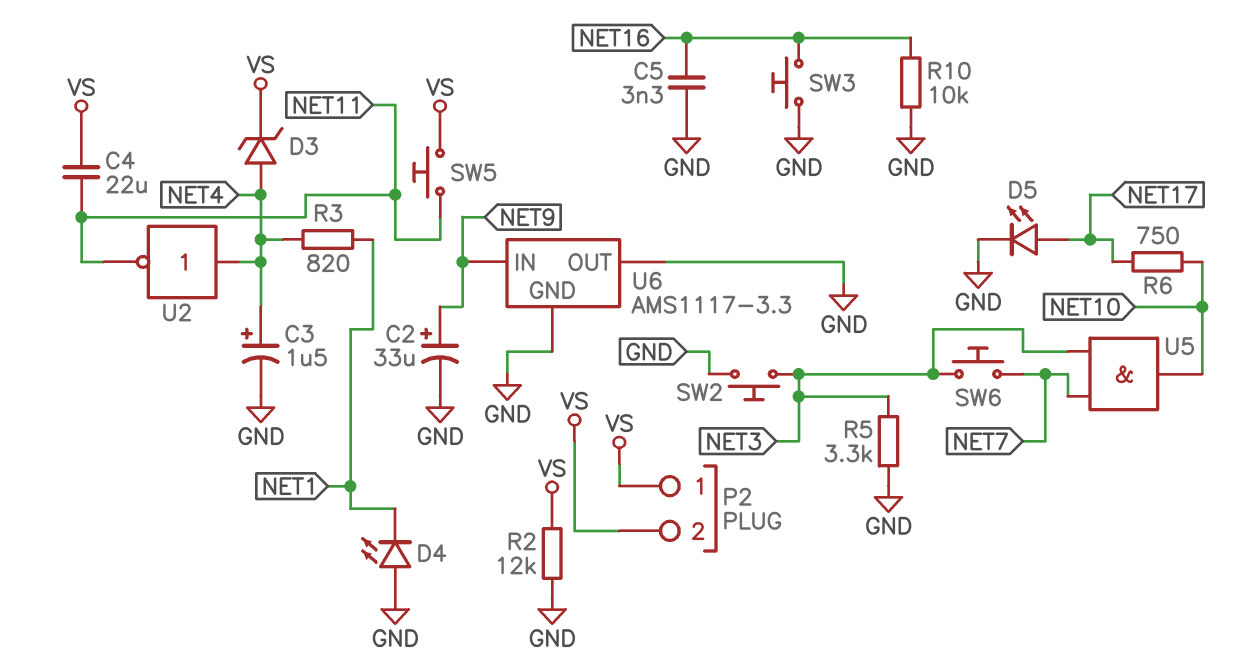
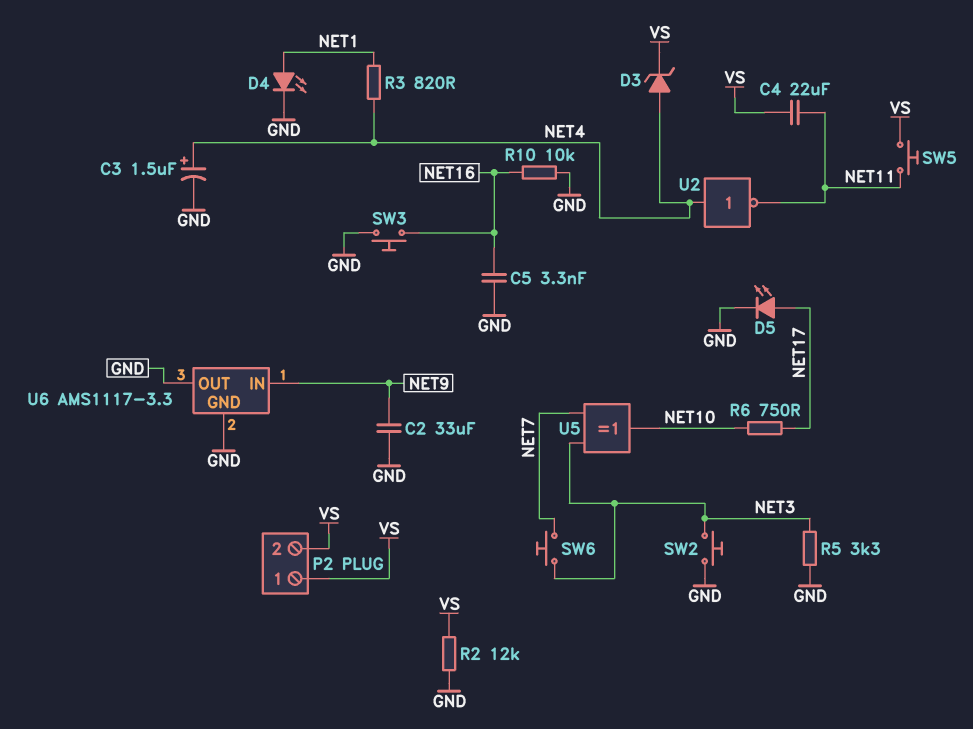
C2: 33uF (plus NET9, minus GND) -> 33uF (GND, NET9)
D4: LED (A GND, K NET1) -> LED (A NET1, K GND)
U5: AND (in NET3, in NET7, out NET10) -> XOR (in NET3, in NET7, out NET10)

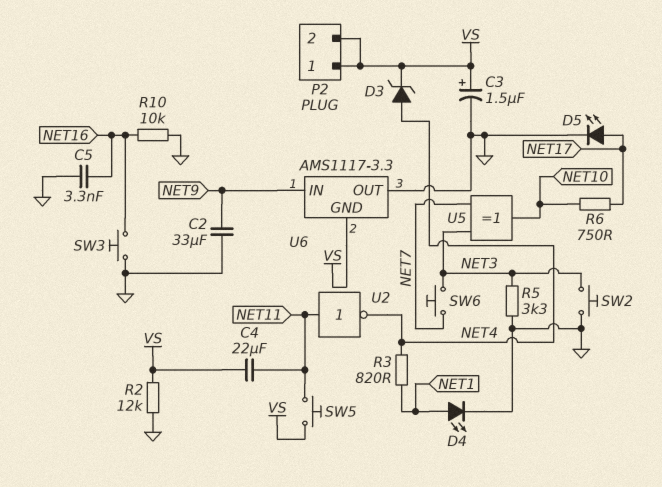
C3: 1.5uF (plus NET4, minus GND) -> 1.5uF (plus VS, minus GND)
U2: NOT (in NET4, out NET11) -> NOT (in NET11, out NET4)
U6 pin GND: GND -> VS

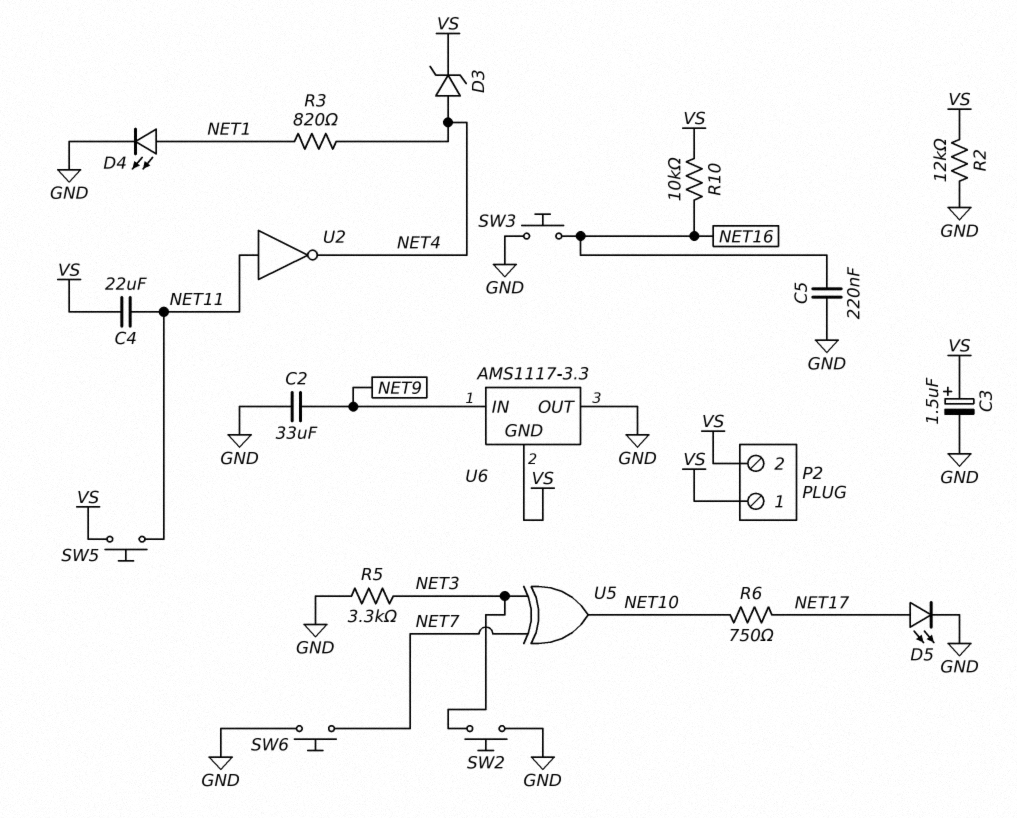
C5: 3.3nF (GND, NET16) -> 220nF (GND, NET16)
R10: 10k (GND, NET16) -> 10k (NET16, VS)
SW6: button (NET3, NET7) -> button (GND, NET7)

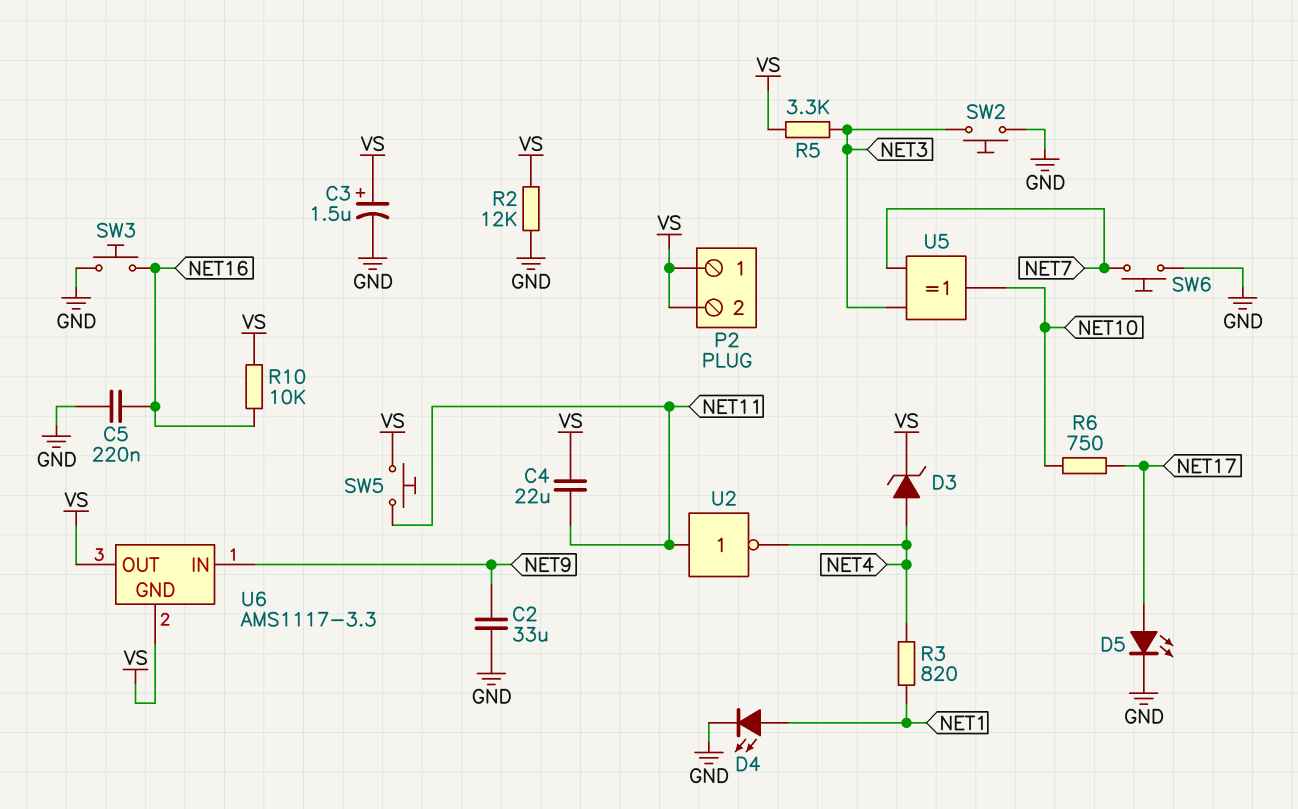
R5: 3.3k (GND, NET3) -> 3.3k (NET3, VS)
U6 pin OUT: GND -> VS

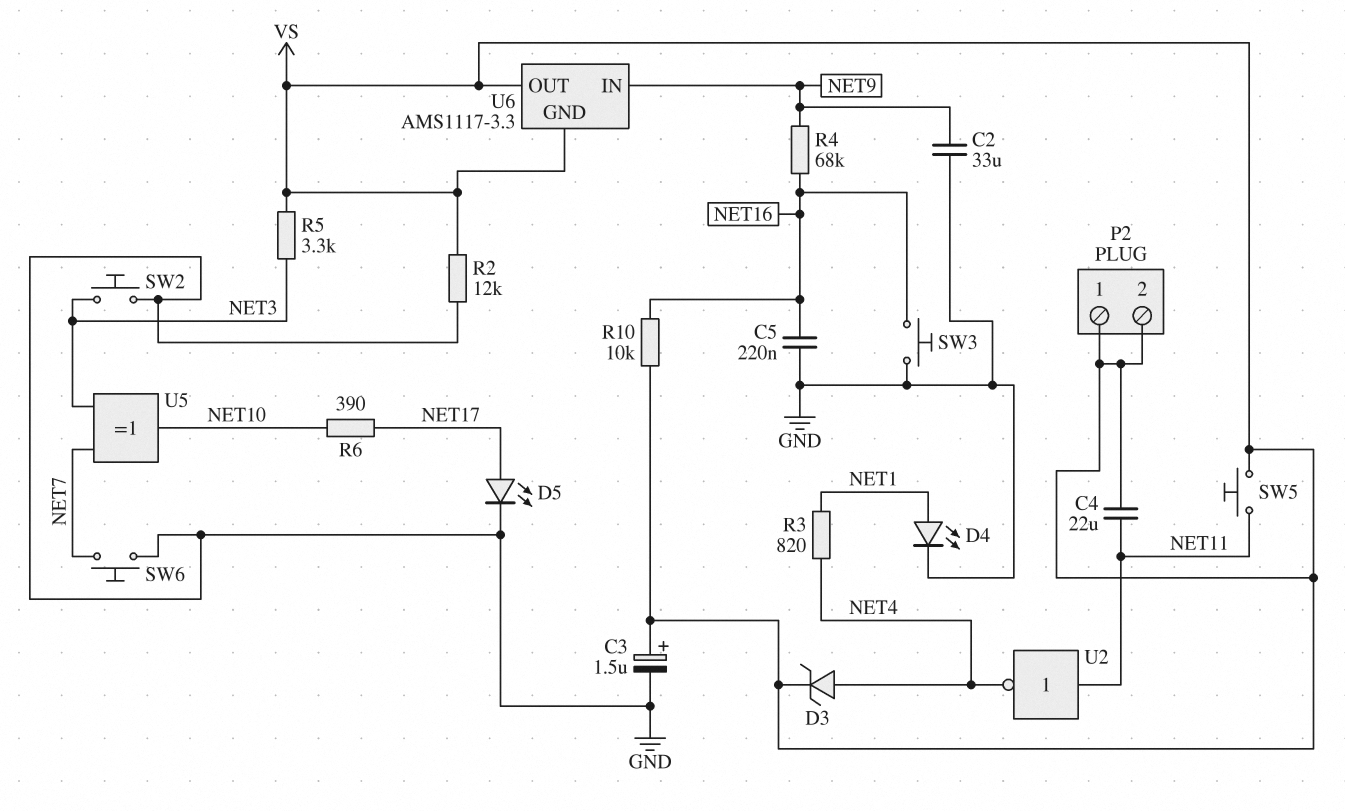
R4: none -> 68k (NET9, NET16)
R6: 750 (NET10, NET17) -> 390 (NET10, NET17)

